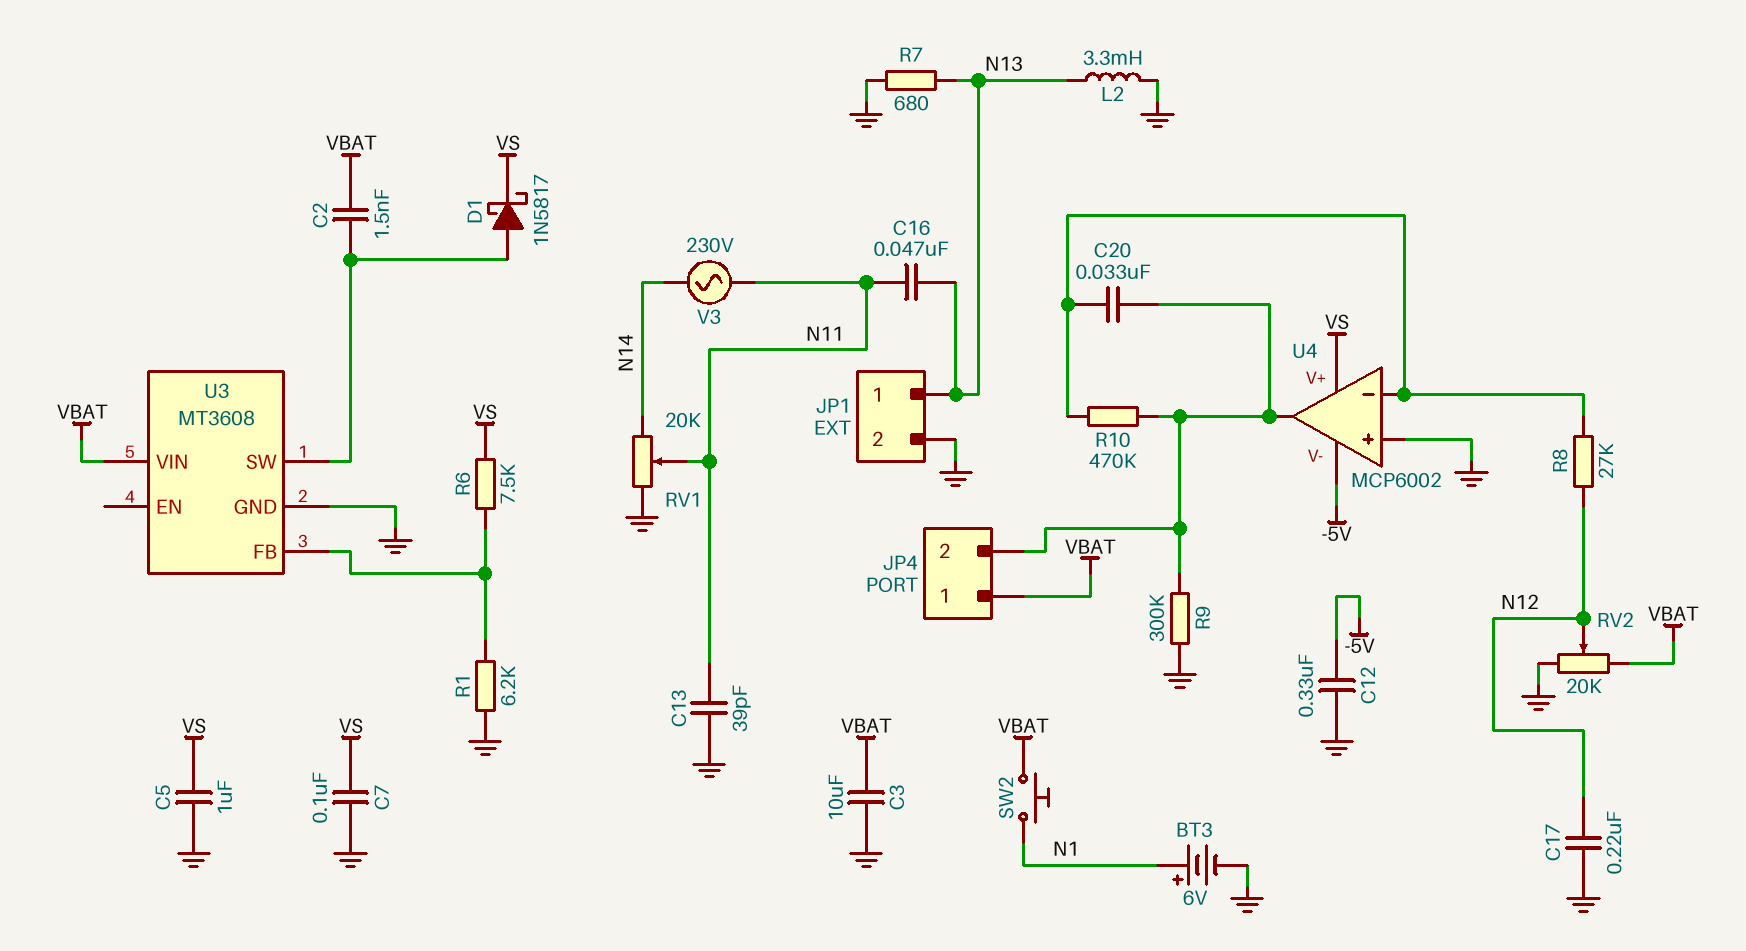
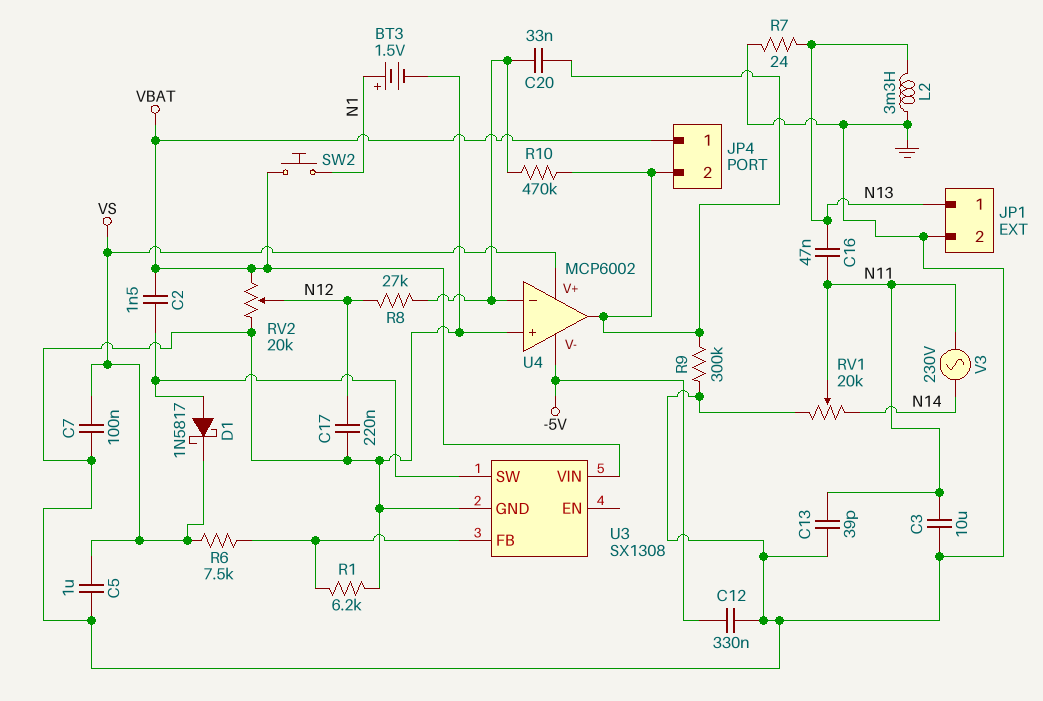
BT3: 6V (plus N1, minus GND) -> 1.5V (plus N1, minus GND)
C3: 10uF (GND, VBAT) -> 10uF (GND, N11)
R7: 680 (GND, N13) -> 24 (GND, N13)
U3: MT3608 -> SX1308

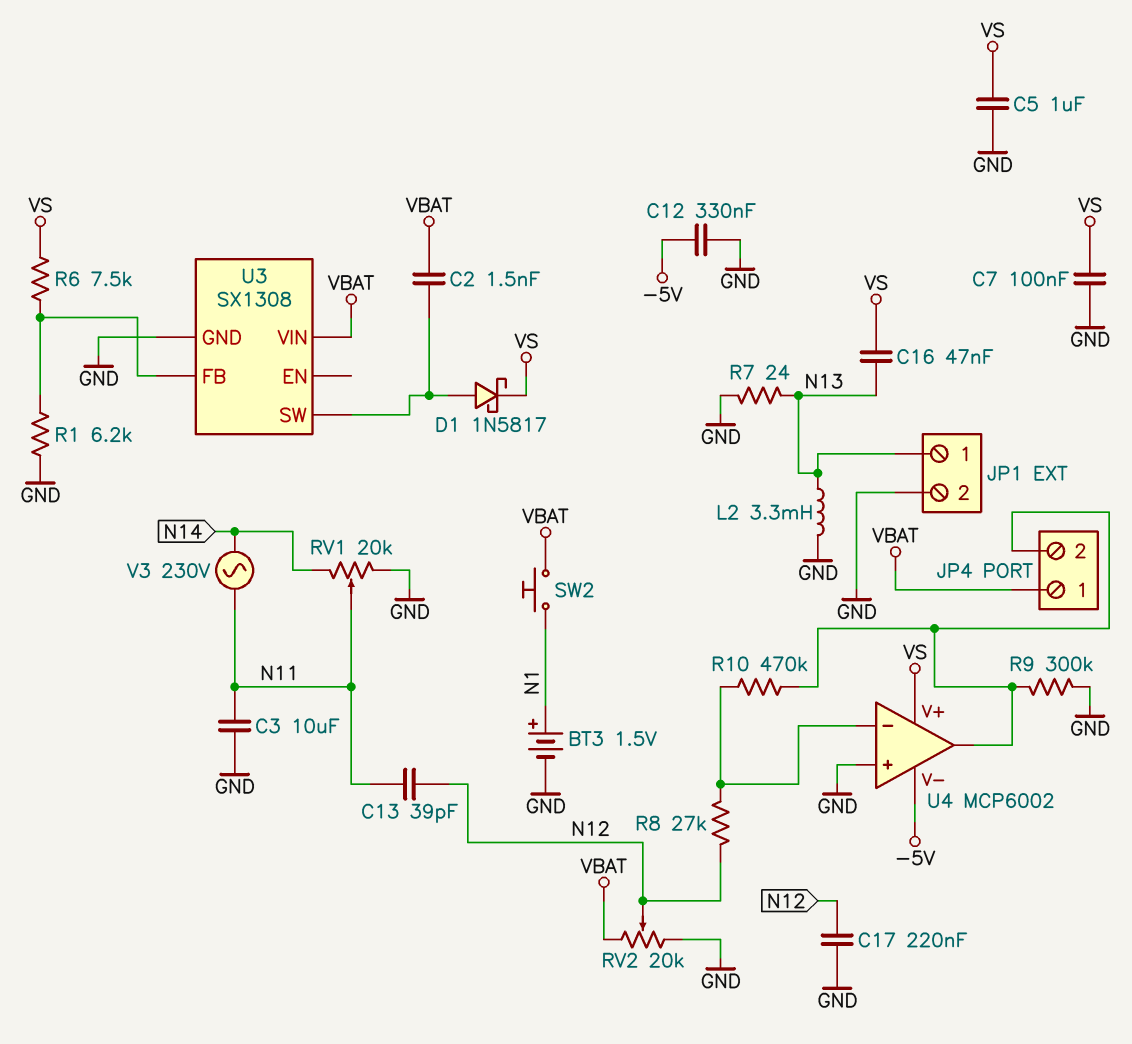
C13: 39pF (GND, N11) -> 39pF (N11, N12)
C16: 47nF (N11, N13) -> 47nF (N13, VS)
C20: 33nF (JP4/2, U4/in-) -> none

